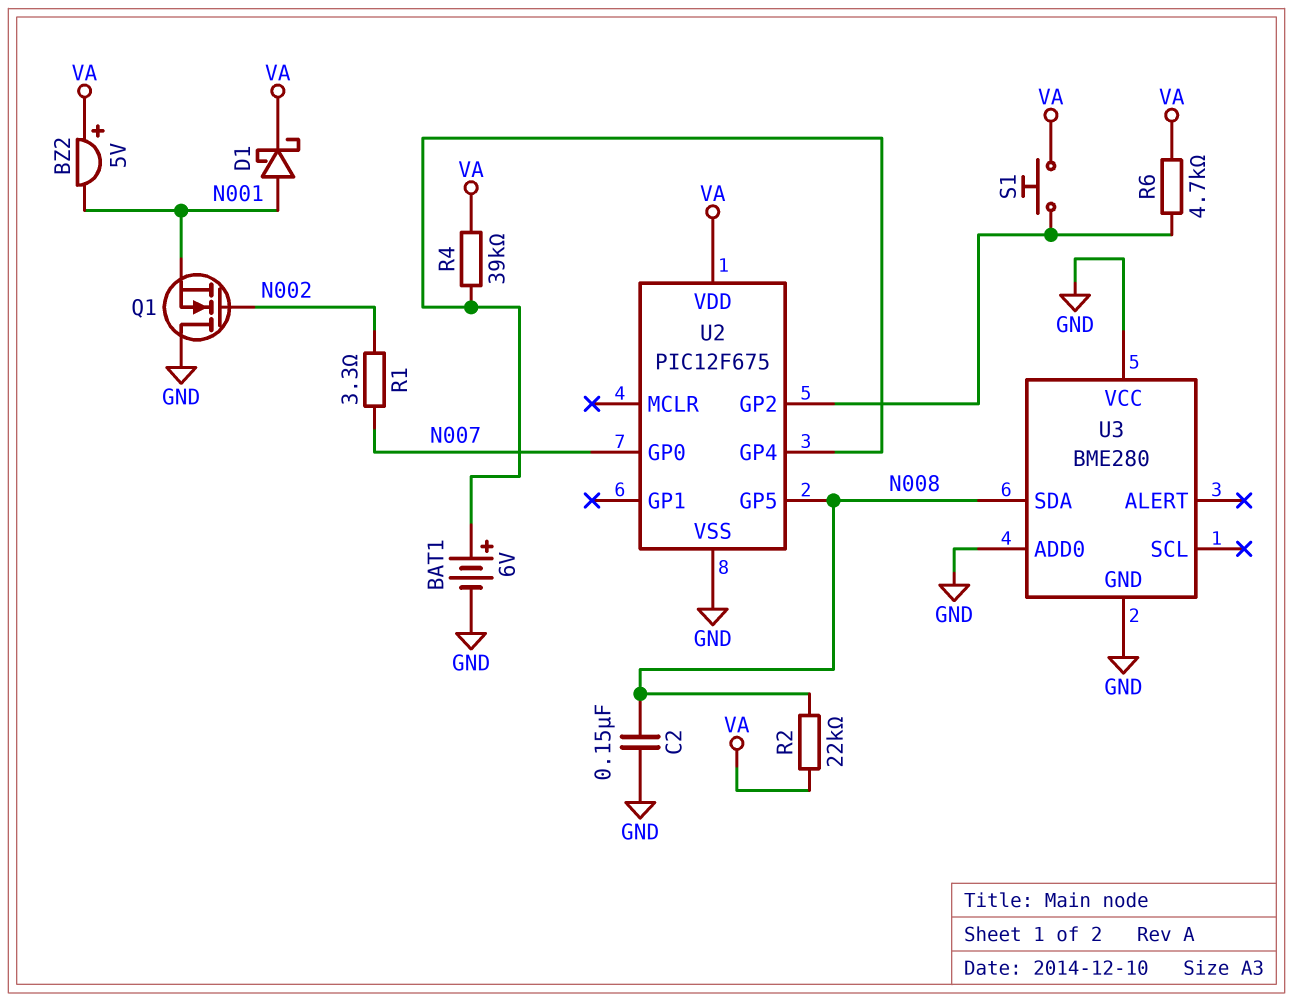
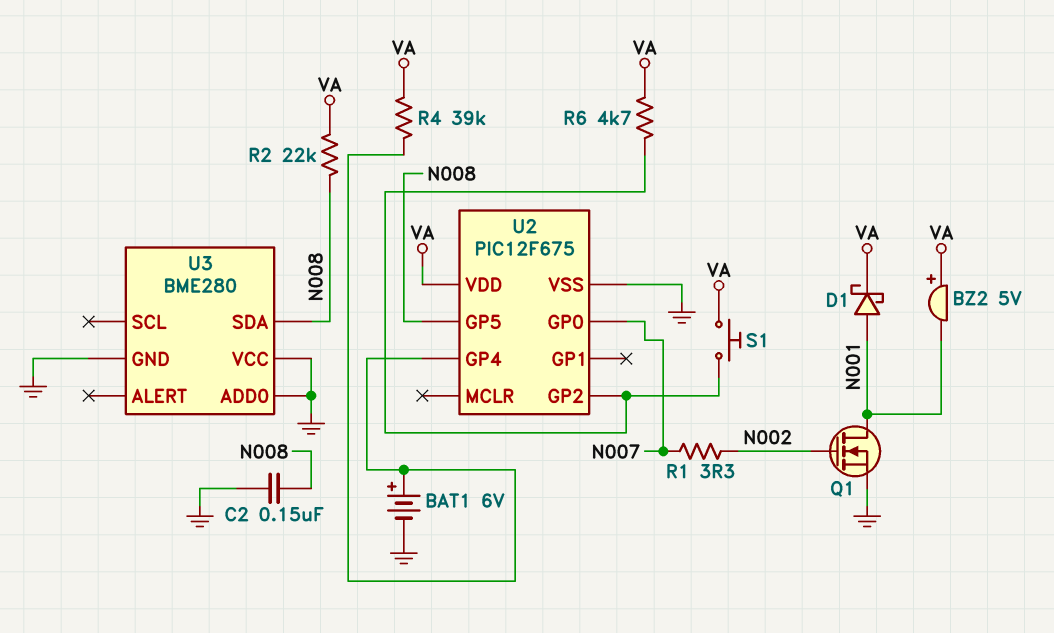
Q1: NMOS (G N002, D GND, S N001) -> NMOS (G N002, D N001, S GND)

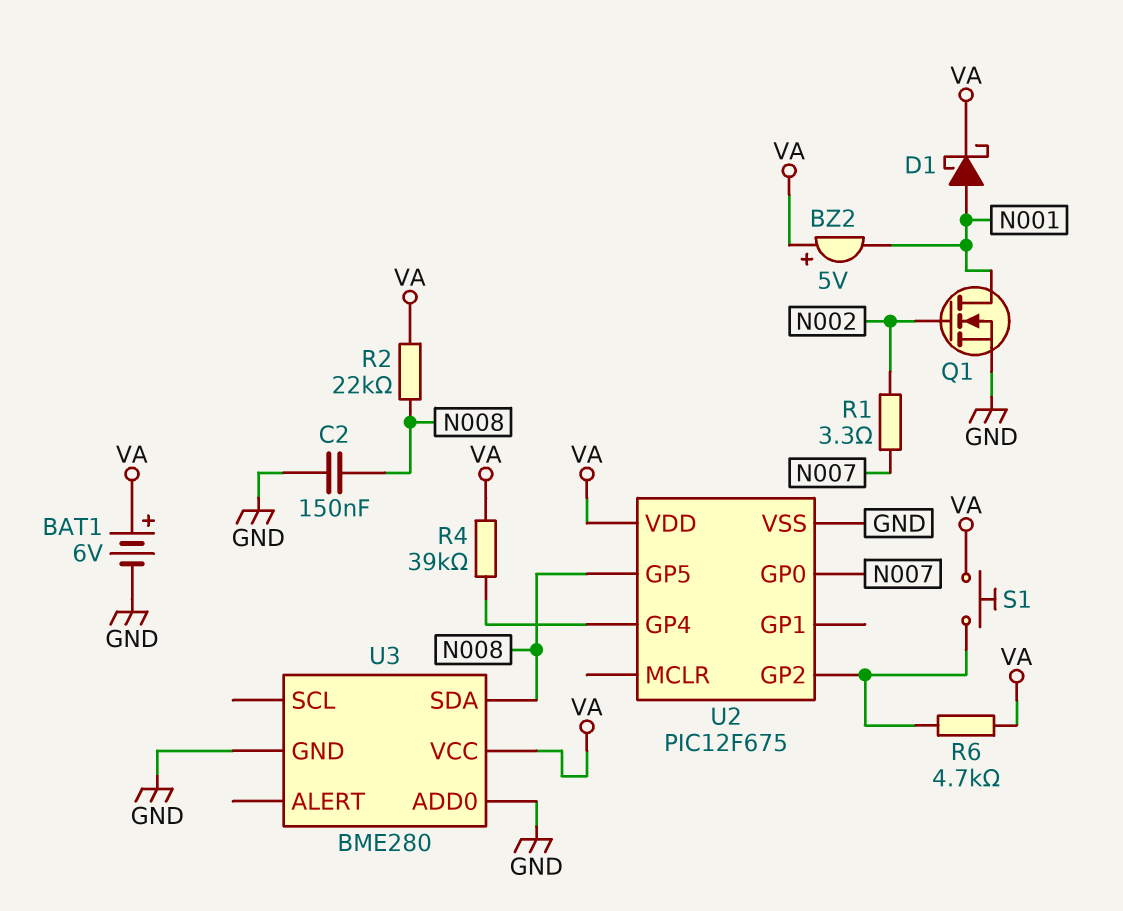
BAT1: 6V (plus U2/GP4, minus GND) -> 6V (plus VA, minus GND)
U3 pin VCC: GND -> VA

